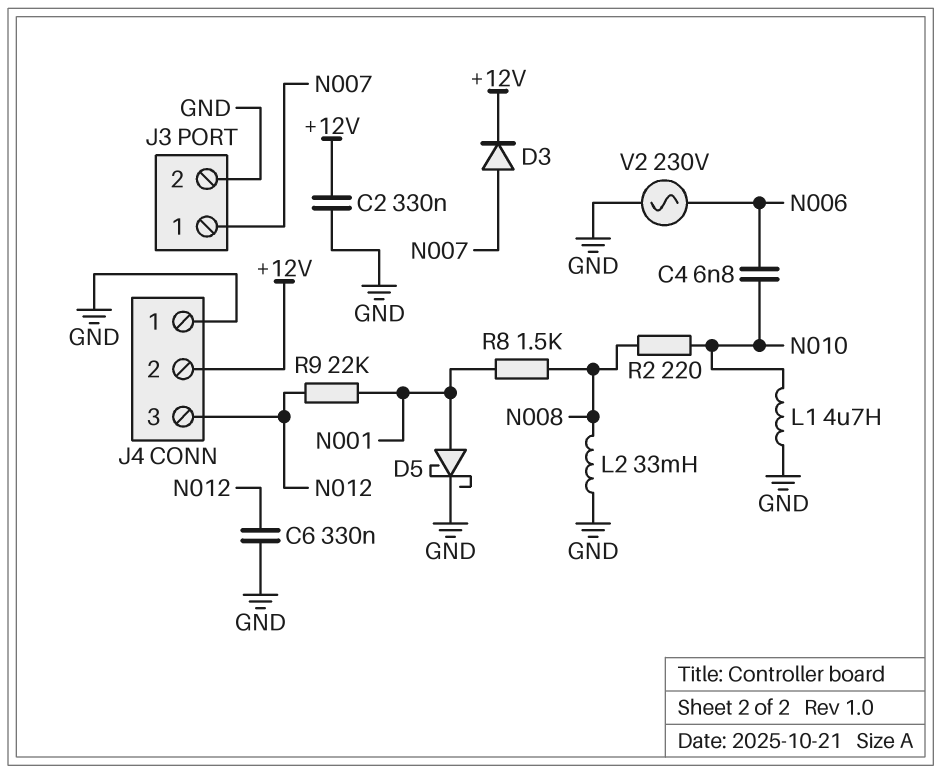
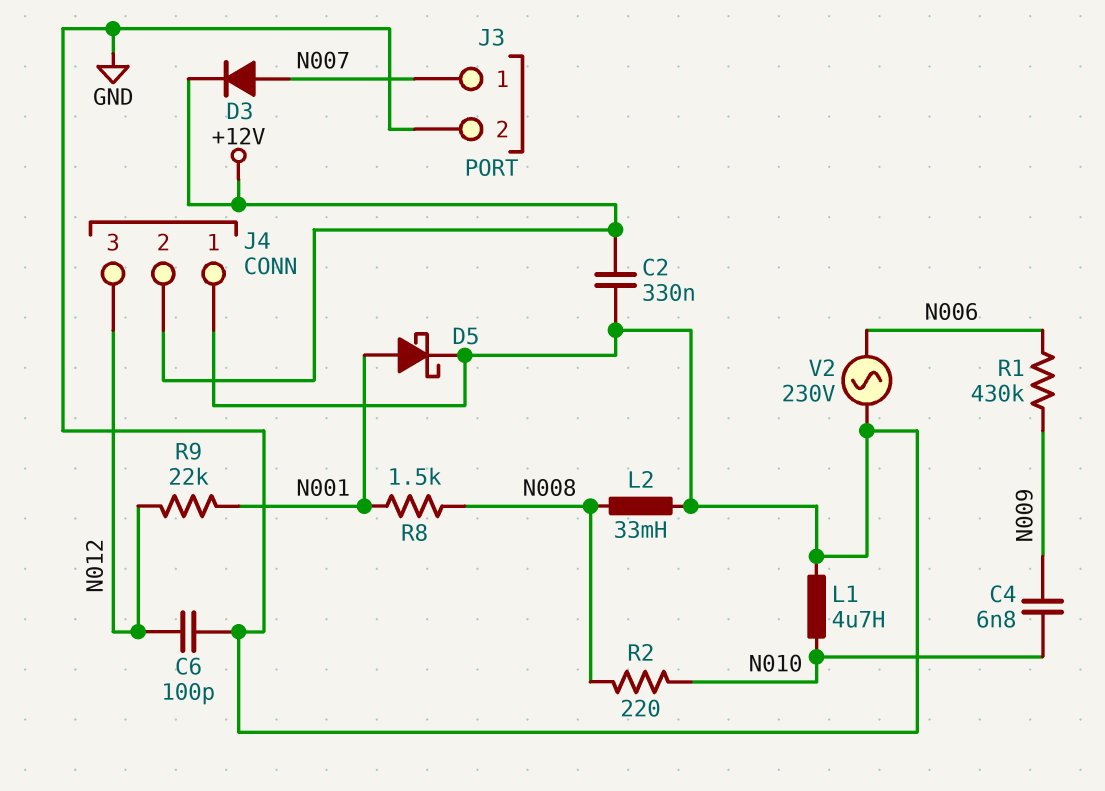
C4: 6.8nF (N006, N010) -> 6.8nF (N009, N010)
C6: 330nF (GND, N012) -> 100pF (GND, N012)
R1: none -> 430k (N006, N009)

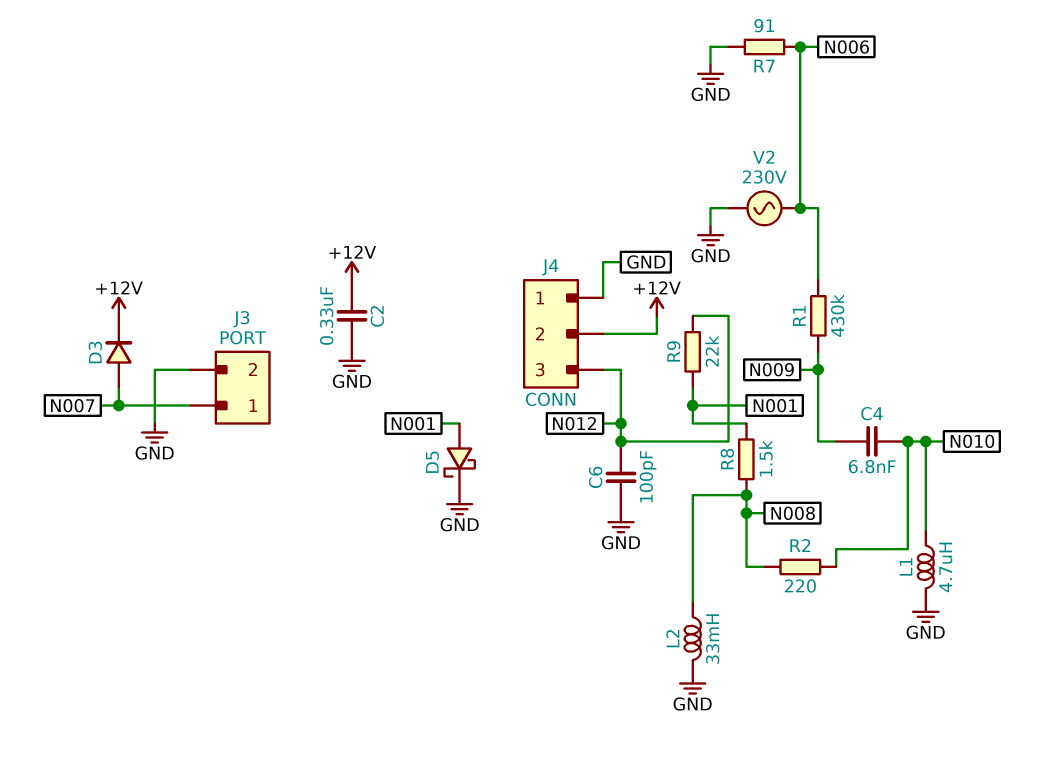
R7: none -> 91 (GND, N006)

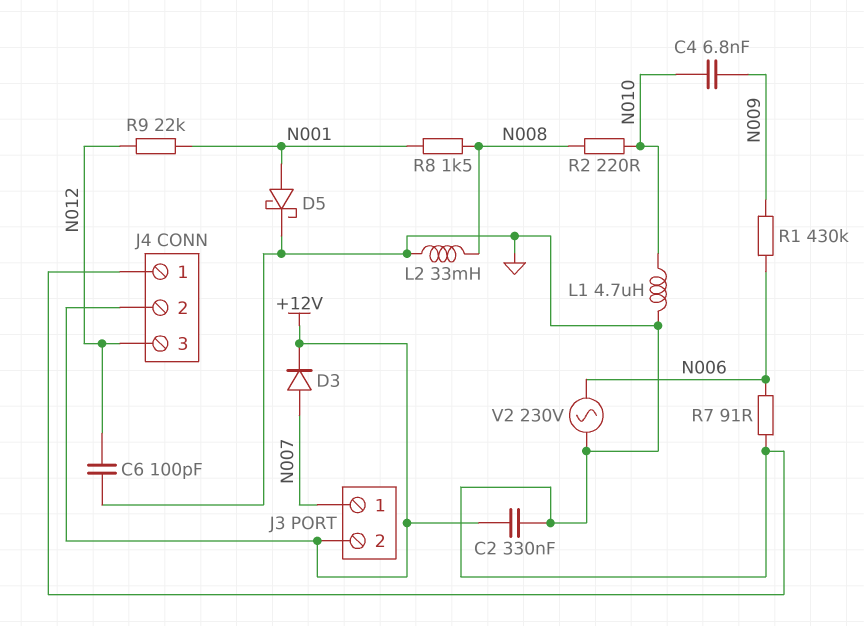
J3 pin 2: GND -> +12V

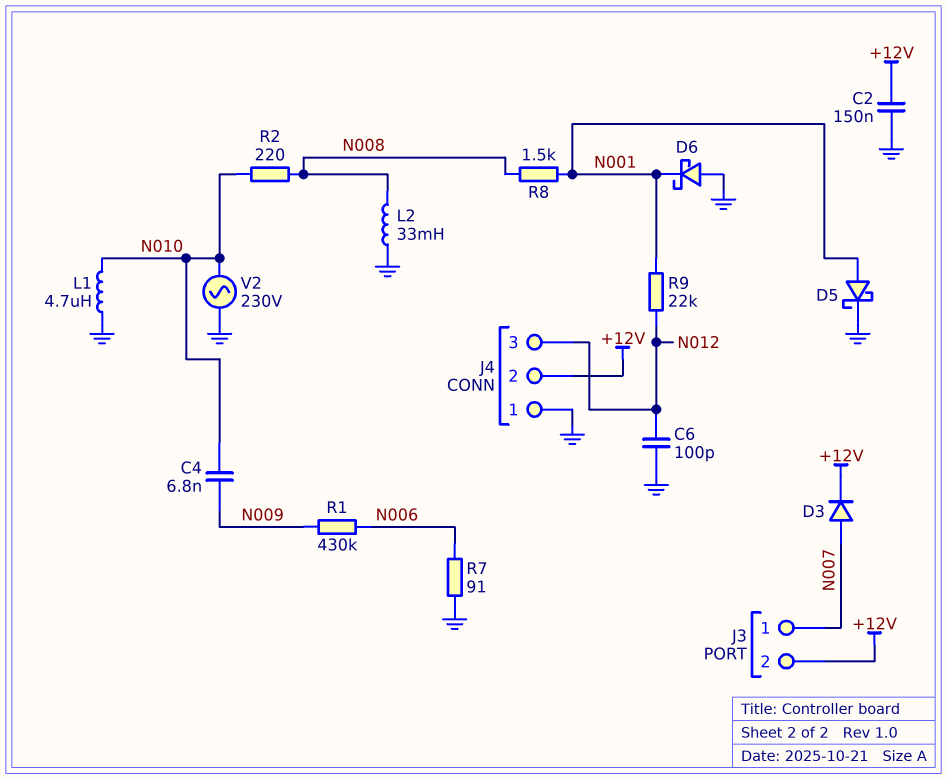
C2: 330nF (+12V, GND) -> 150nF (+12V, GND)
D6: none -> schottky (A GND, K N001)
V2: AC 230V (GND, N006) -> AC 230V (GND, N010)

